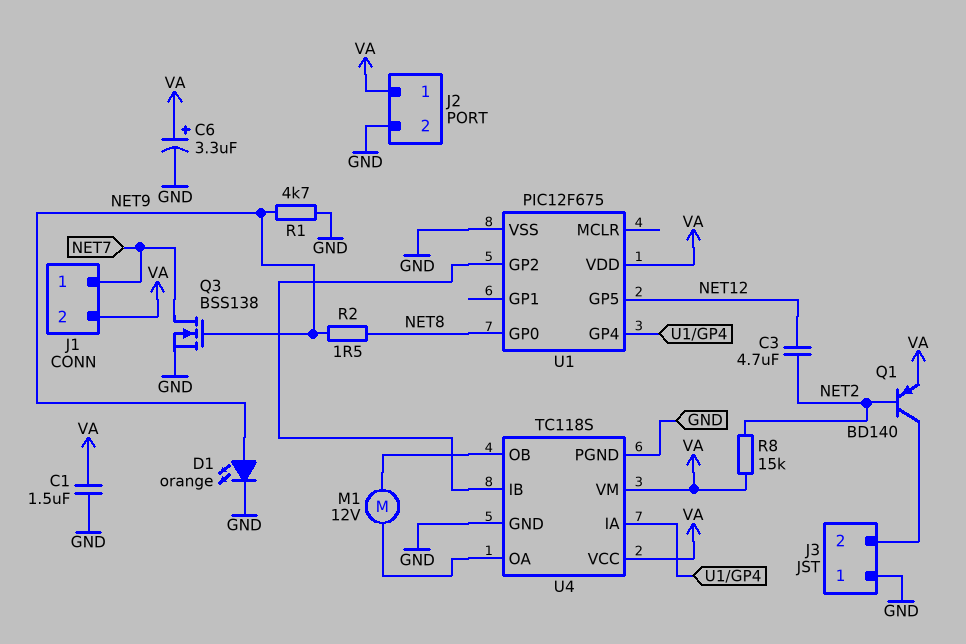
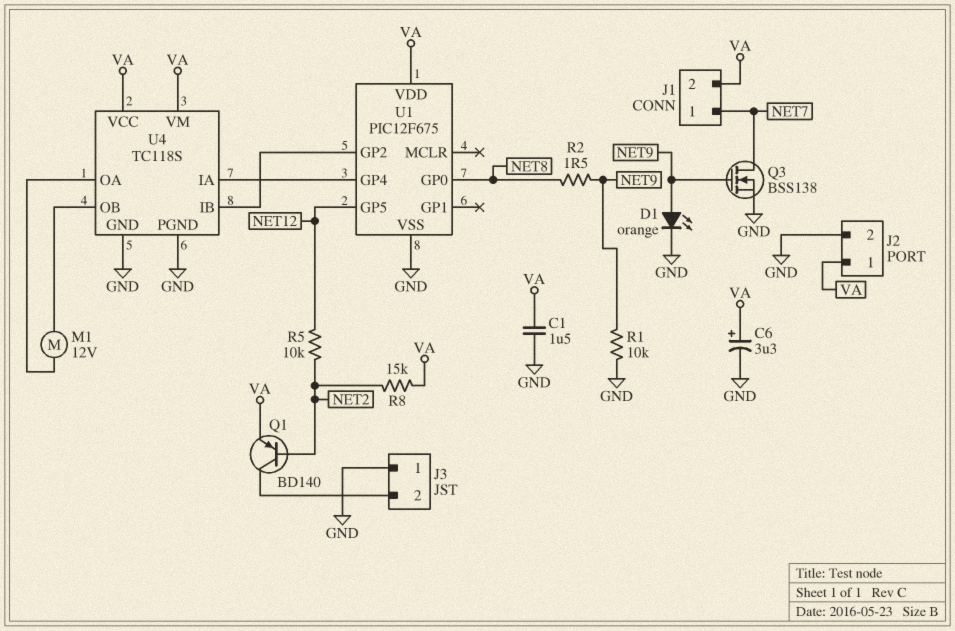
C3: 4.7uF (NET2, NET12) -> none
R1: 4.7k (GND, NET9) -> 10k (GND, NET9)
R5: none -> 10k (NET2, NET12)

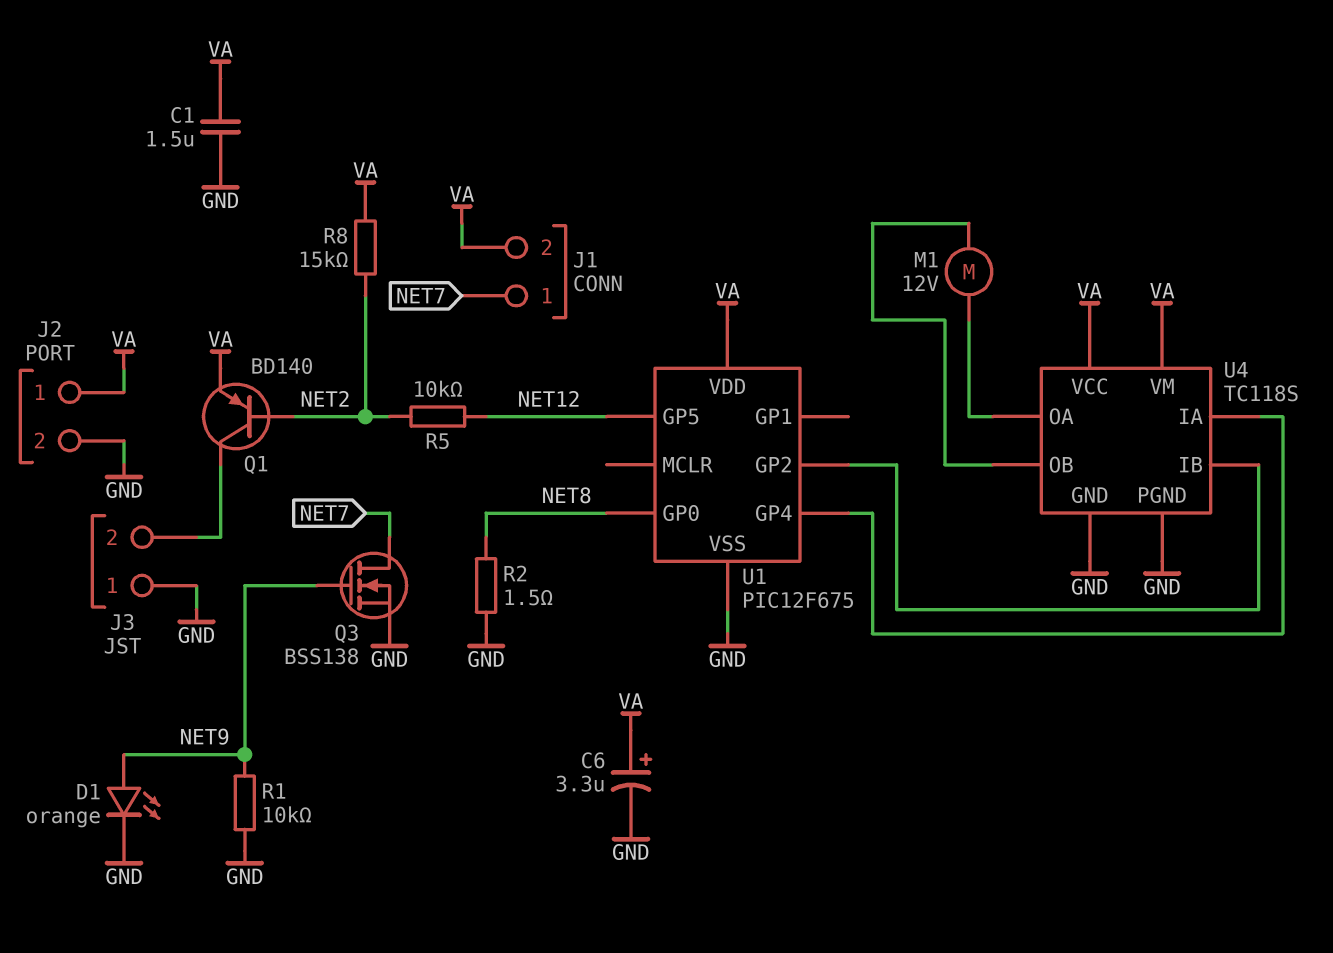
R2: 1.5 (NET8, NET9) -> 1.5 (GND, NET8)

